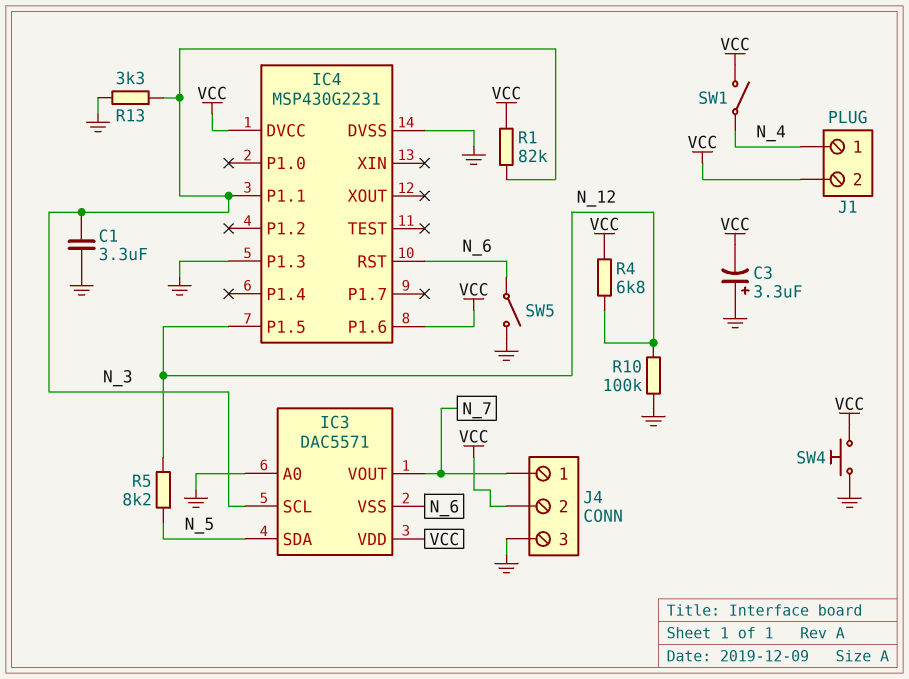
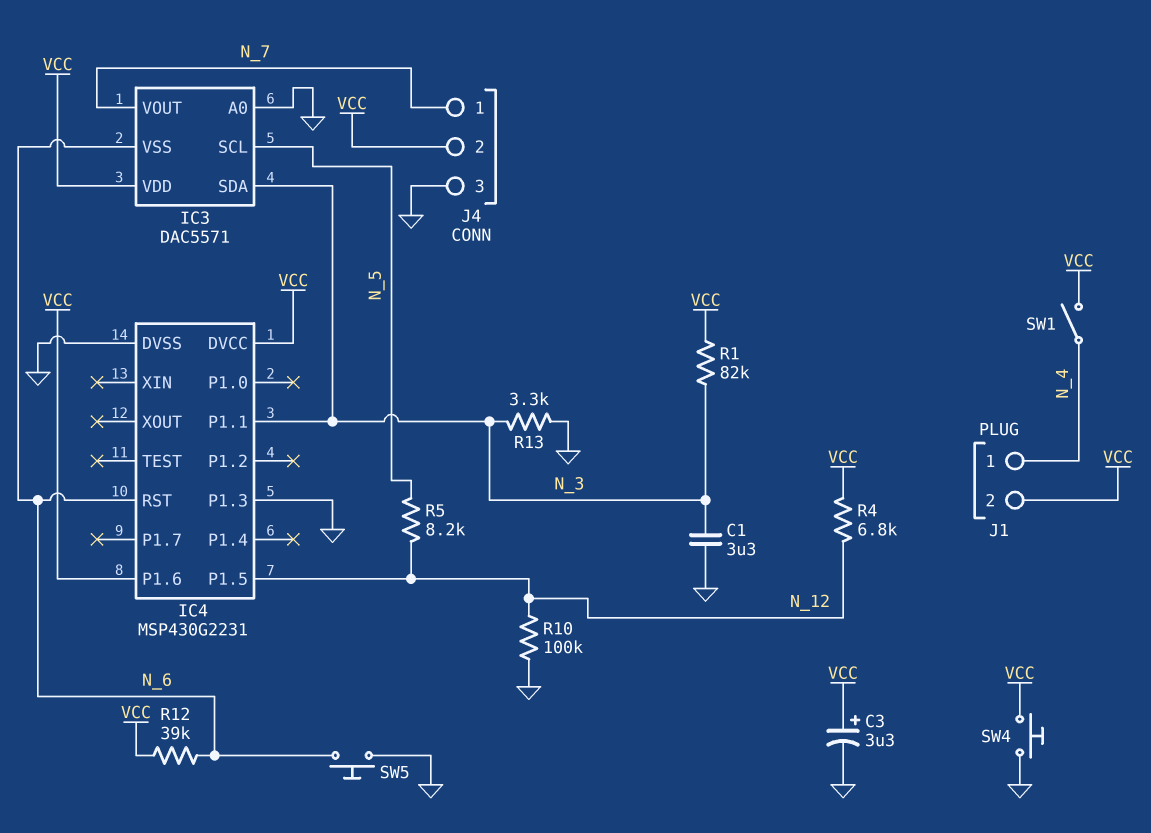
C3: 3.3uF (plus GND, minus VCC) -> 3.3uF (plus VCC, minus GND)
IC3 pin SCL: N_3 -> N_5
IC3 pin SDA: N_5 -> N_3
R12: none -> 39k (N_6, VCC)
SW5: switch (GND, N_6) -> button (GND, N_6)

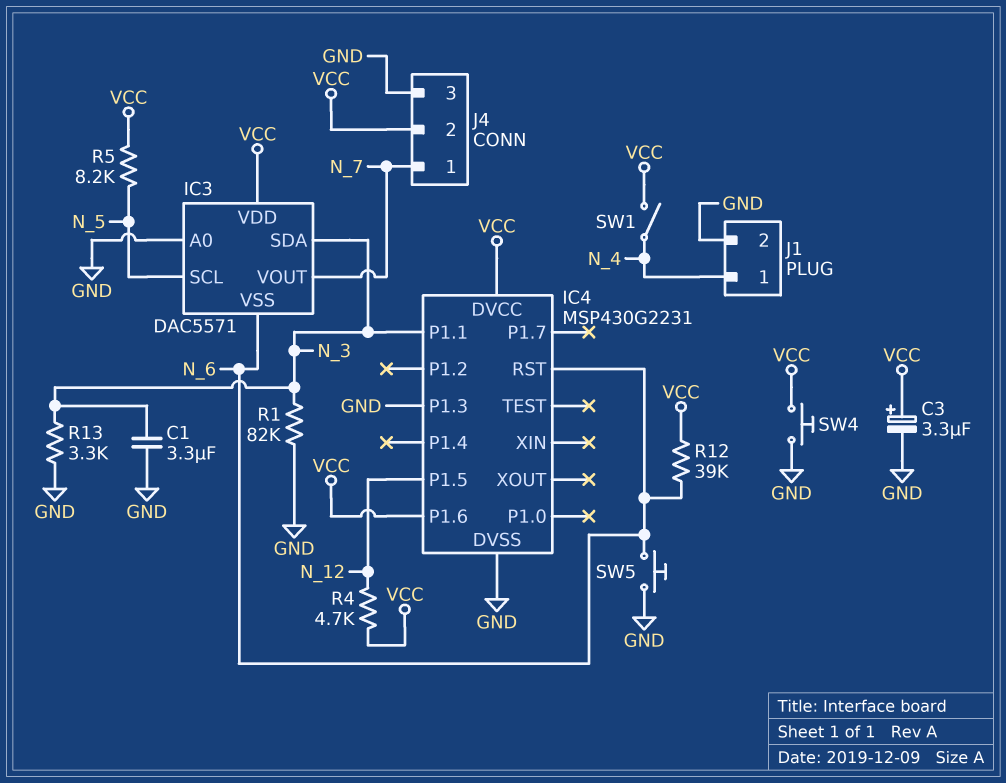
J1 pin 2: VCC -> GND
R1: 82k (N_3, VCC) -> 82k (GND, N_3)
R4: 6.8k (N_12, VCC) -> 4.7k (N_12, VCC)
R5: 8.2k (N_5, N_12) -> 8.2k (N_5, VCC)
R10: 100k (GND, N_12) -> none

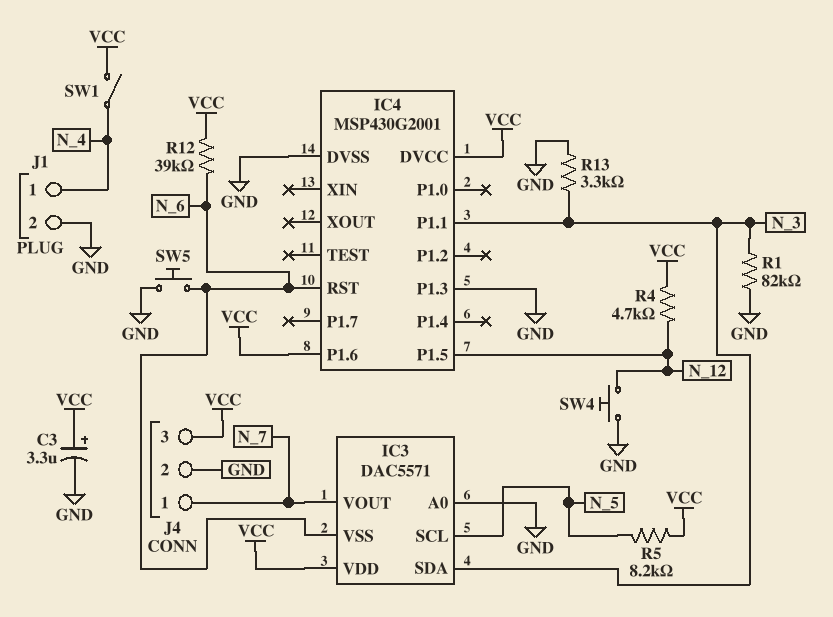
C1: 3.3uF (GND, N_3) -> none
IC4: MSP430G2231 -> MSP430G2001
J4 pin 2: VCC -> GND
J4 pin 3: GND -> VCC
SW4: button (GND, VCC) -> button (GND, N_12)

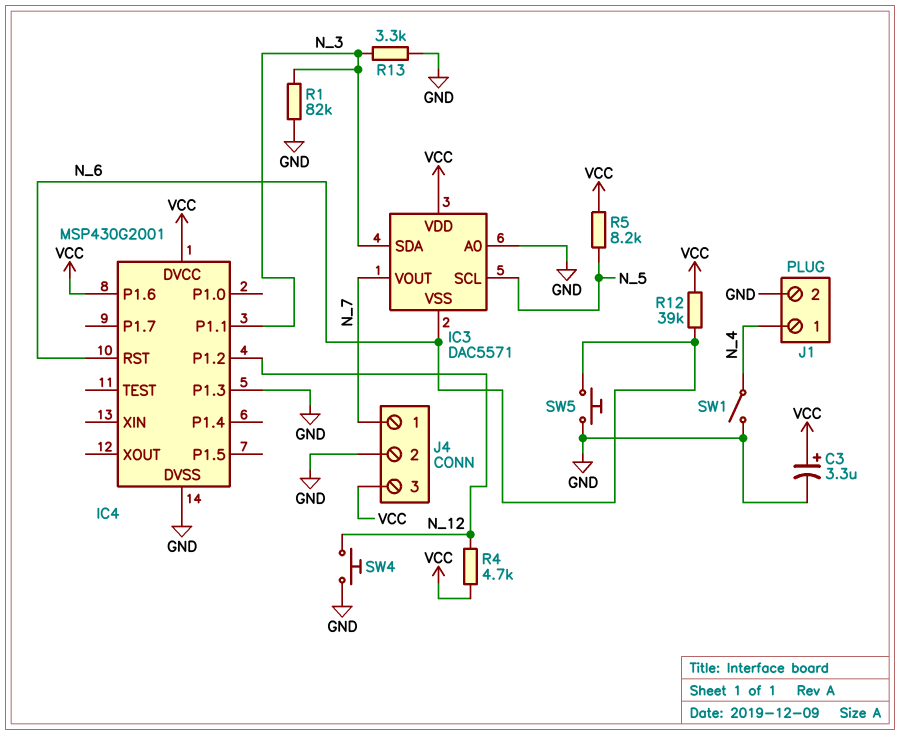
IC4 pin P1.2: none -> N_12
IC4 pin P1.5: N_12 -> none
SW1: switch (N_4, VCC) -> switch (GND, N_4)

